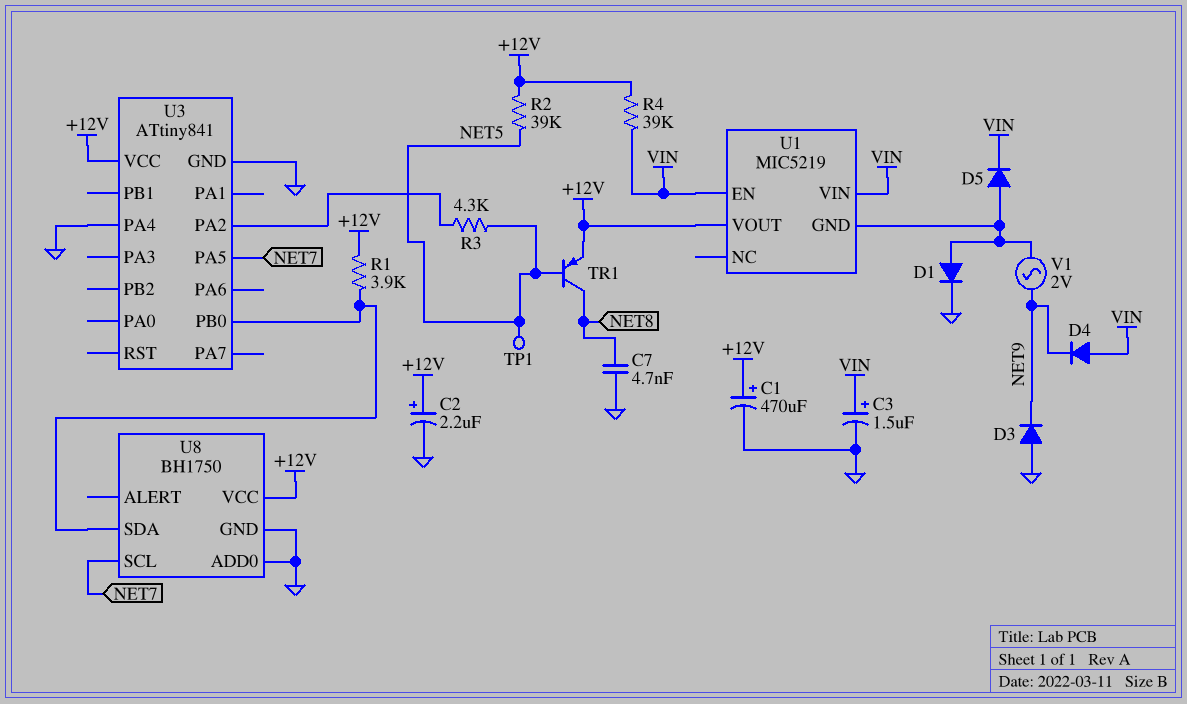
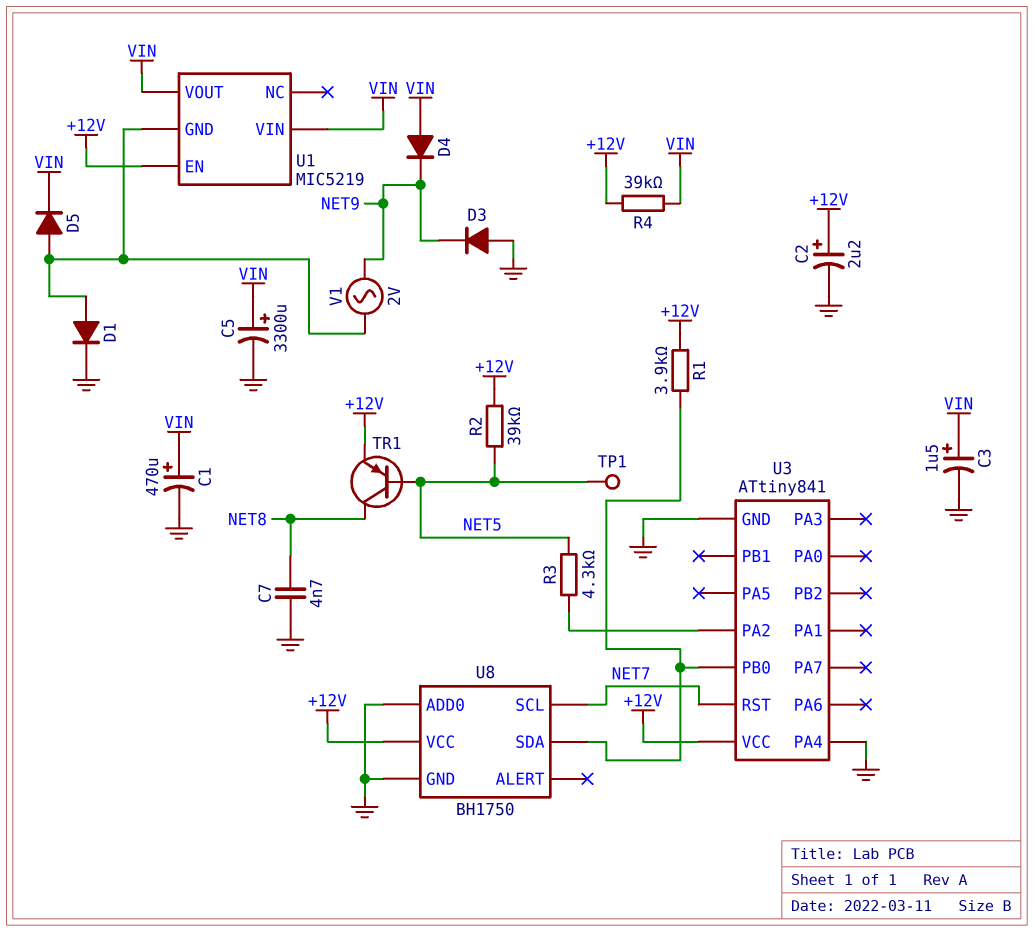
C1: 470uF (plus +12V, minus GND) -> 470uF (plus VIN, minus GND)
C5: none -> 3300uF (plus VIN, minus GND)
U1 pin EN: VIN -> +12V
U1 pin VOUT: +12V -> VIN
U3 pin PA5: NET7 -> none
U3 pin RST: none -> NET7

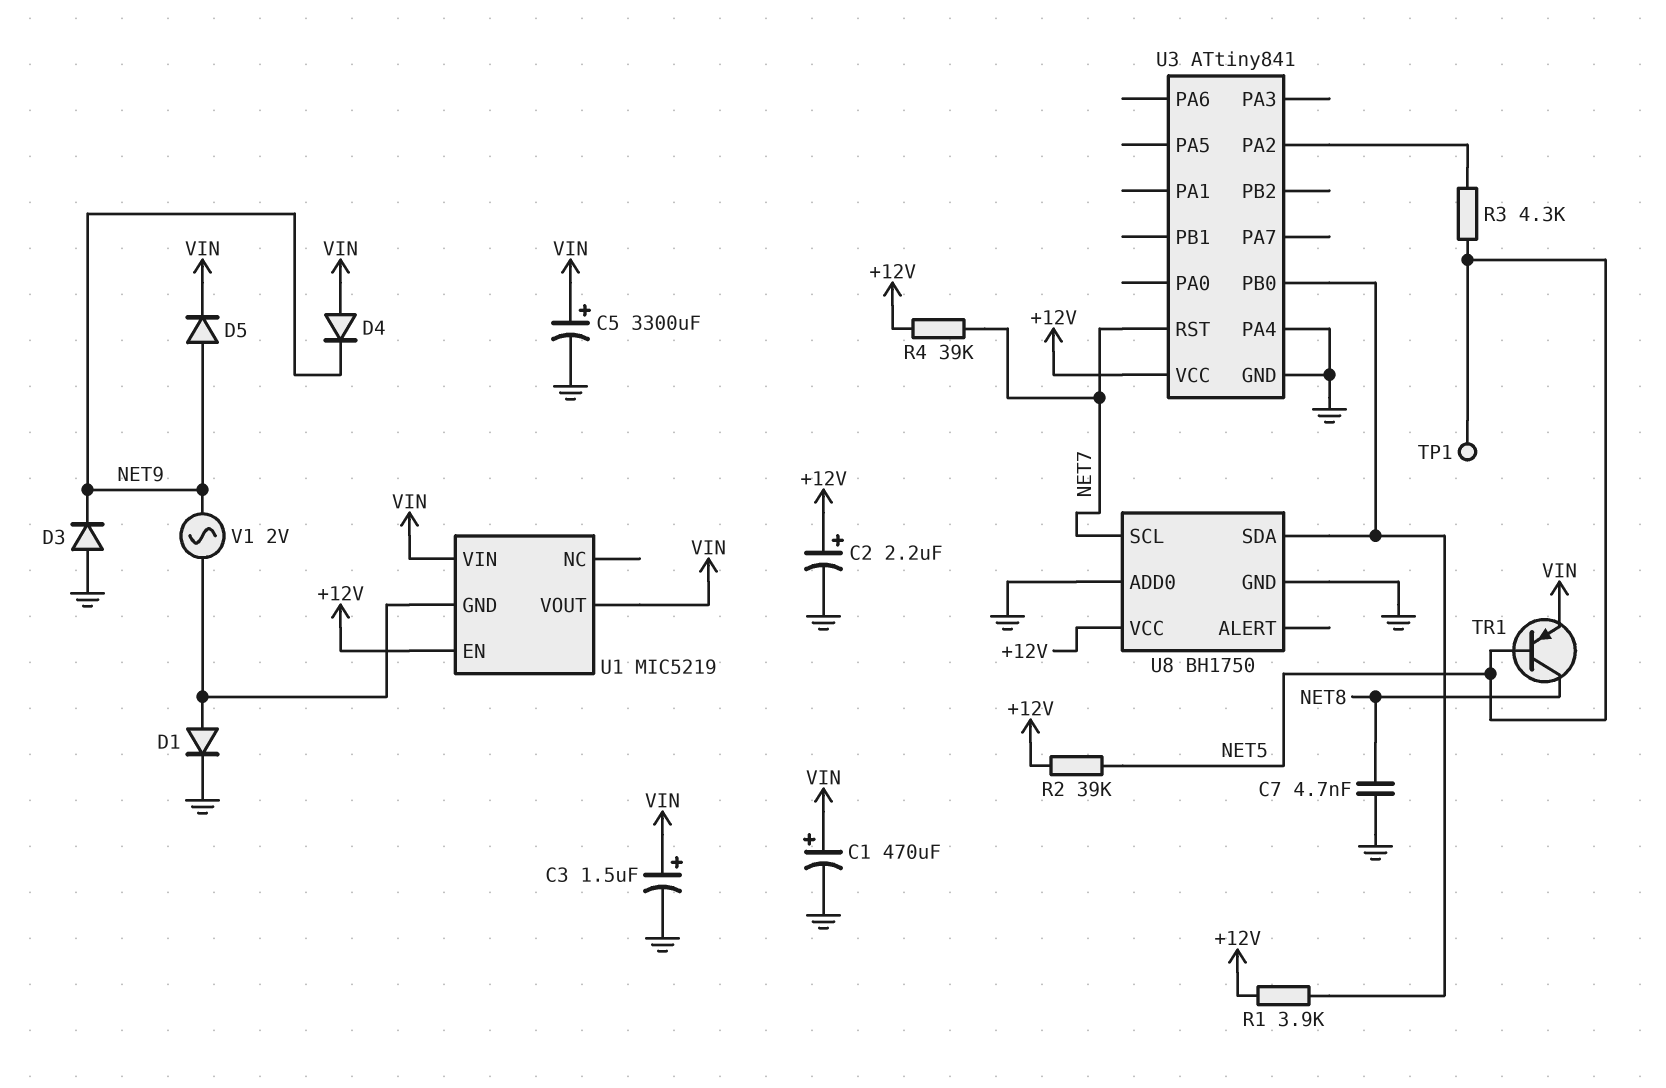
D5: diode (A U1/GND, K VIN) -> diode (A NET9, K VIN)
R4: 39k (+12V, VIN) -> 39k (+12V, NET7)
TR1: PNP (B NET5, C NET8, E +12V) -> PNP (B NET5, C NET8, E VIN)

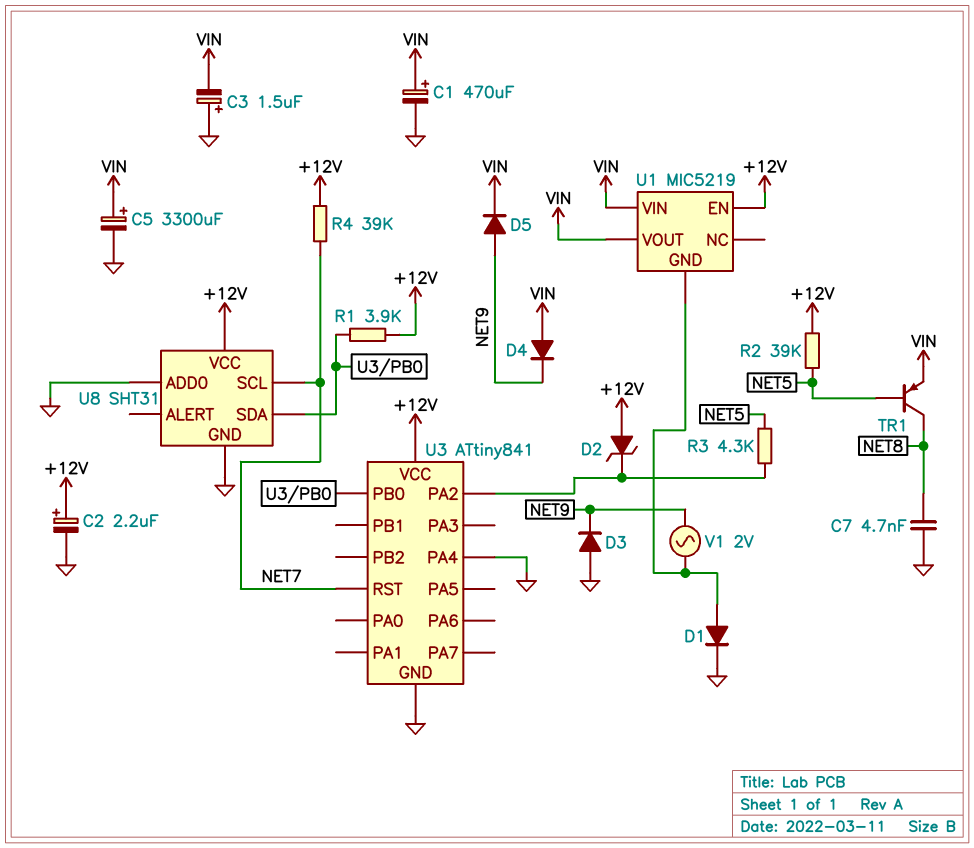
C3: 1.5uF (plus VIN, minus GND) -> 1.5uF (plus GND, minus VIN)
D2: none -> zener (A +12V, K U3/PA2)
TP1: test point (NET5) -> none
U8: BH1750 -> SHT31

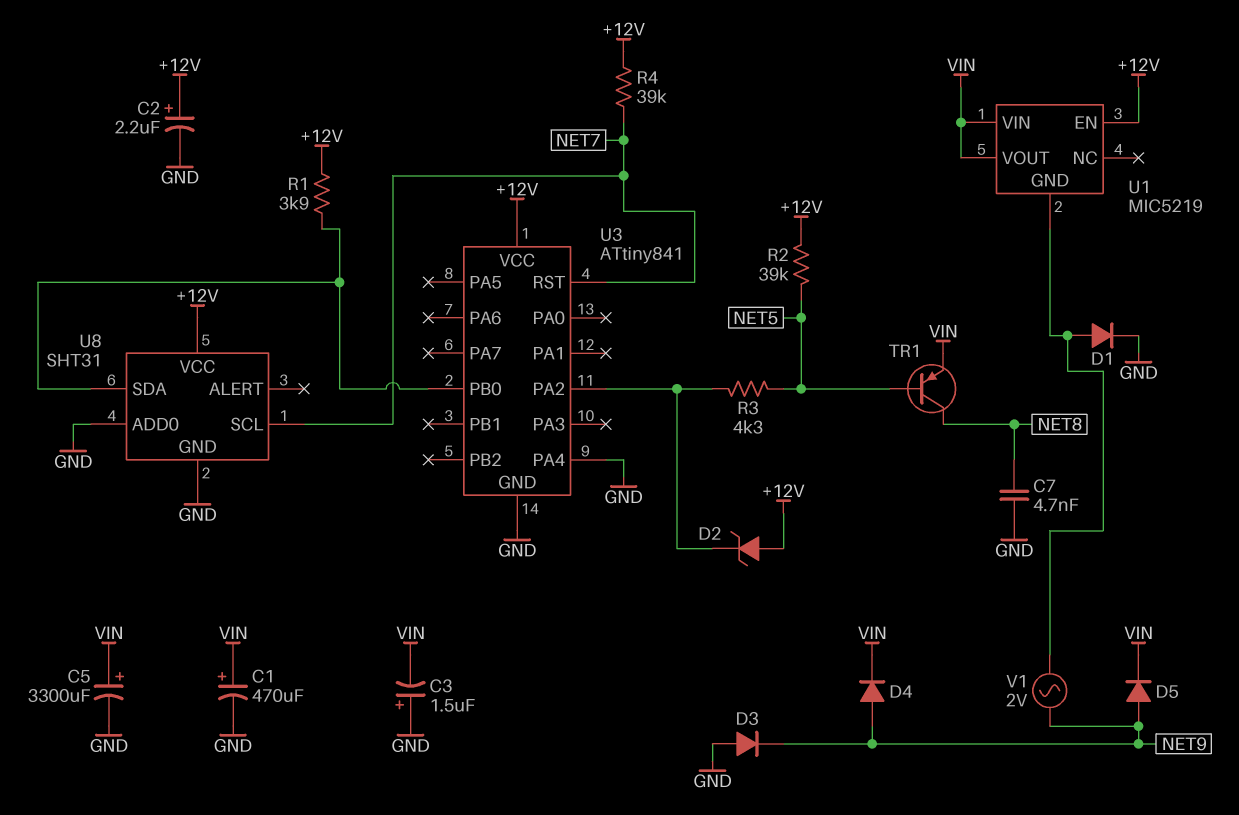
D4: diode (A VIN, K NET9) -> diode (A NET9, K VIN)

